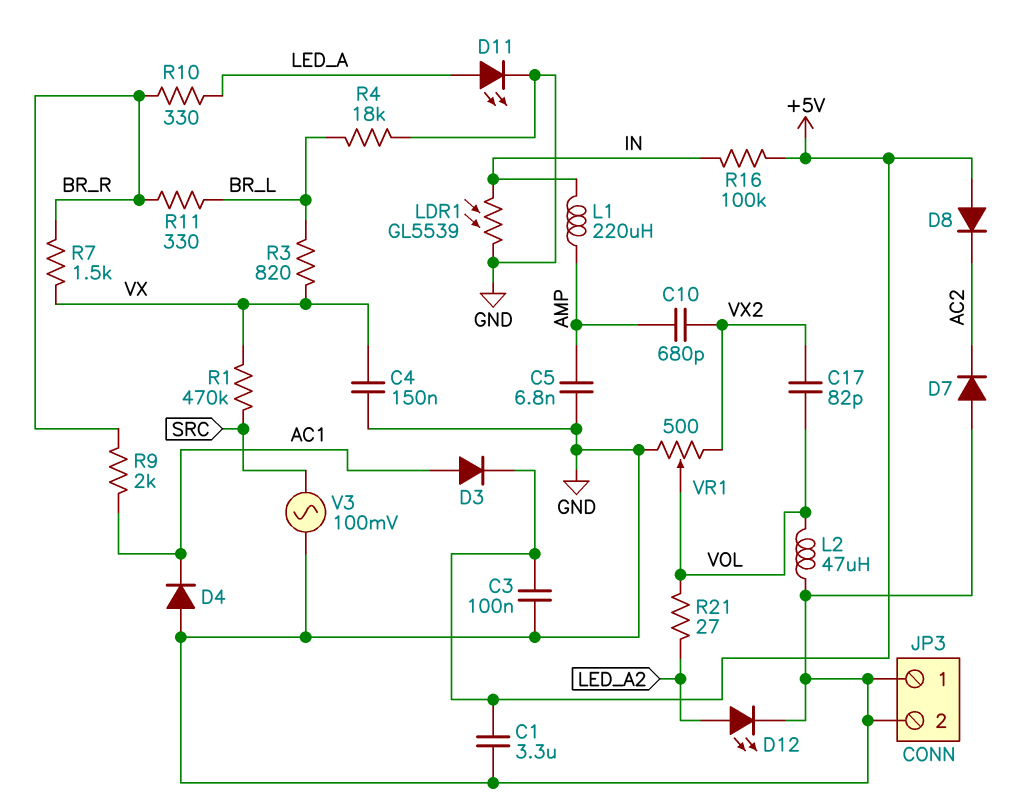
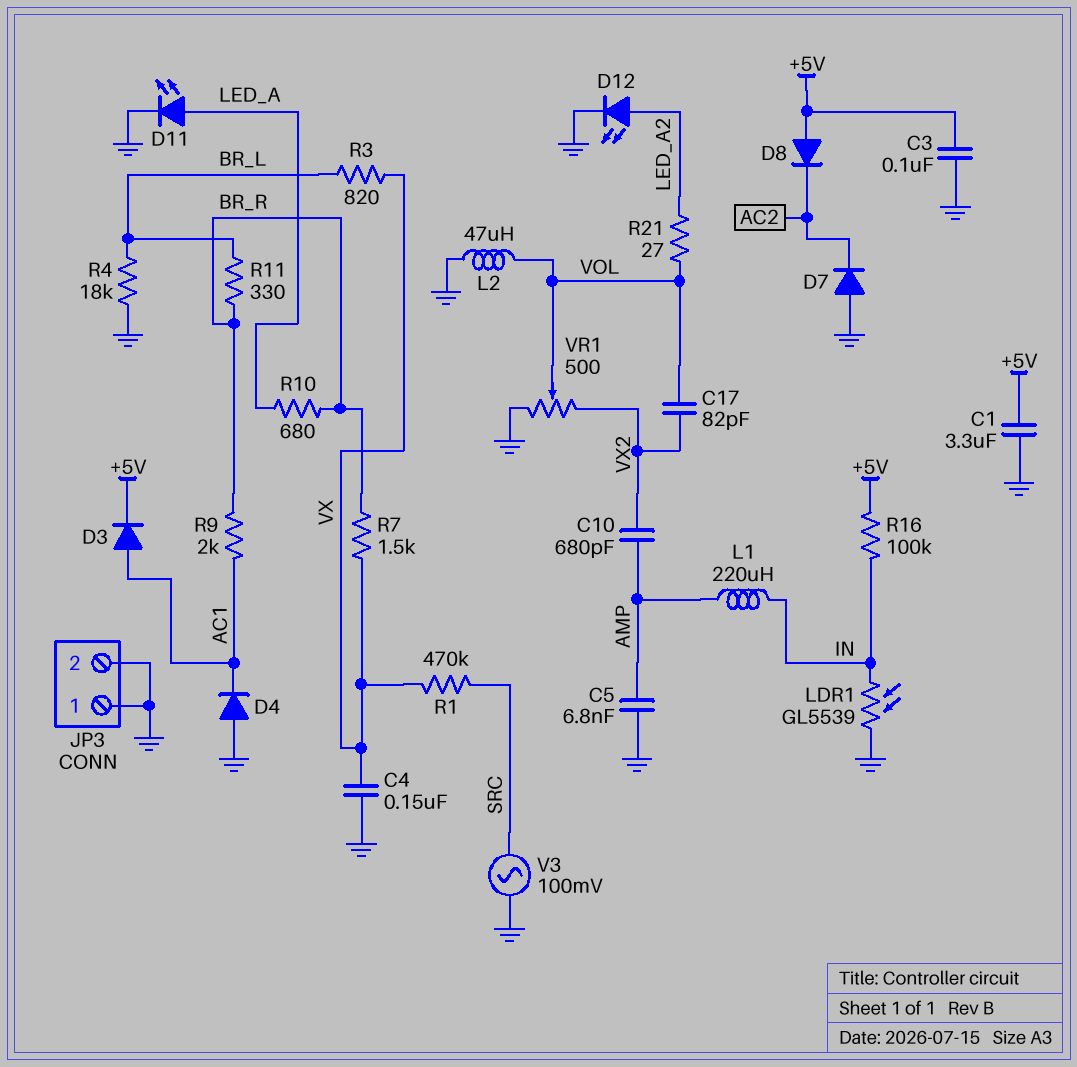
R10: 330 (BR_R, LED_A) -> 680 (BR_R, LED_A)

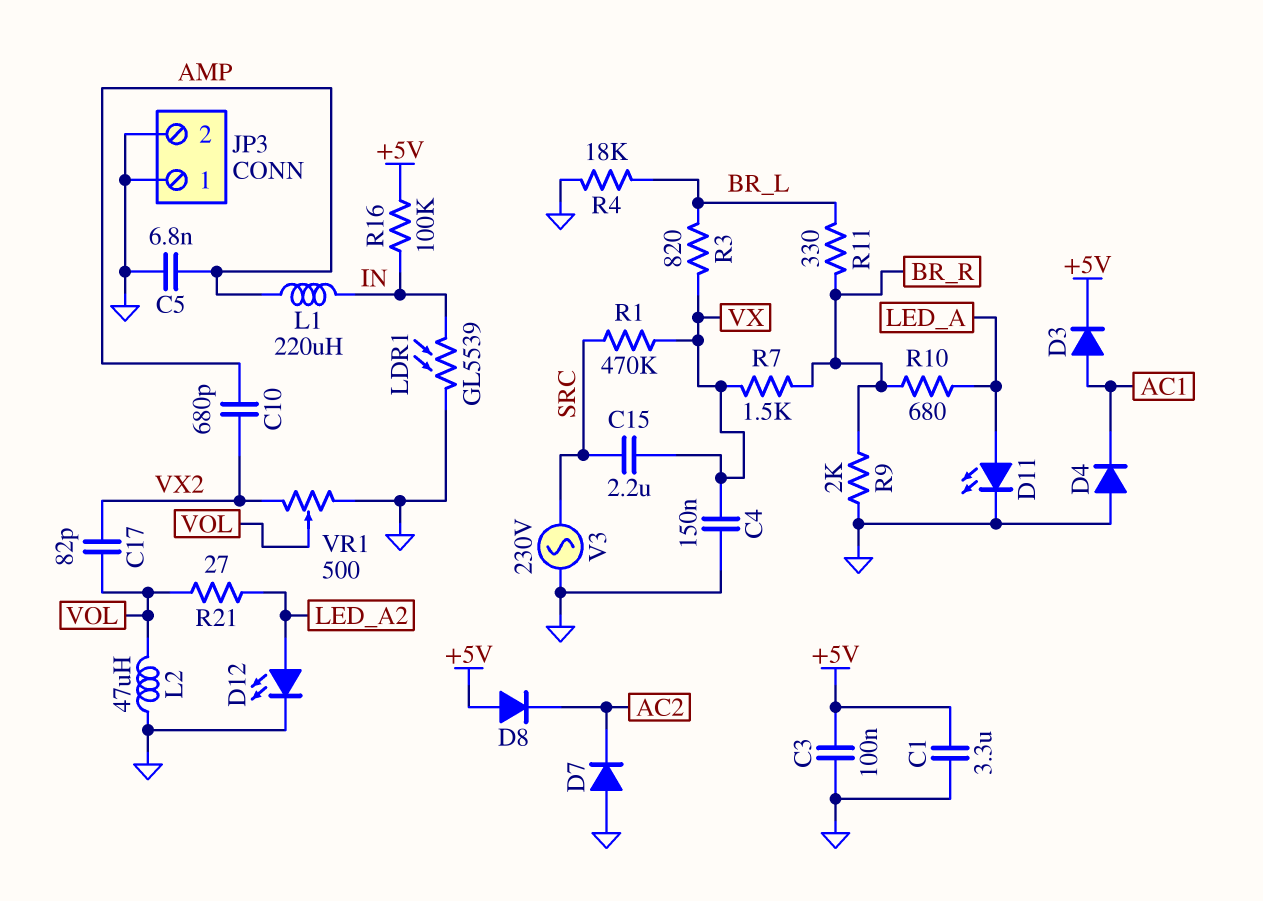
C15: none -> 2.2uF (SRC, VX)
R9: 2k (AC1, BR_R) -> 2k (BR_R, GND)
V3: AC 100mV (GND, SRC) -> AC 230V (GND, SRC)

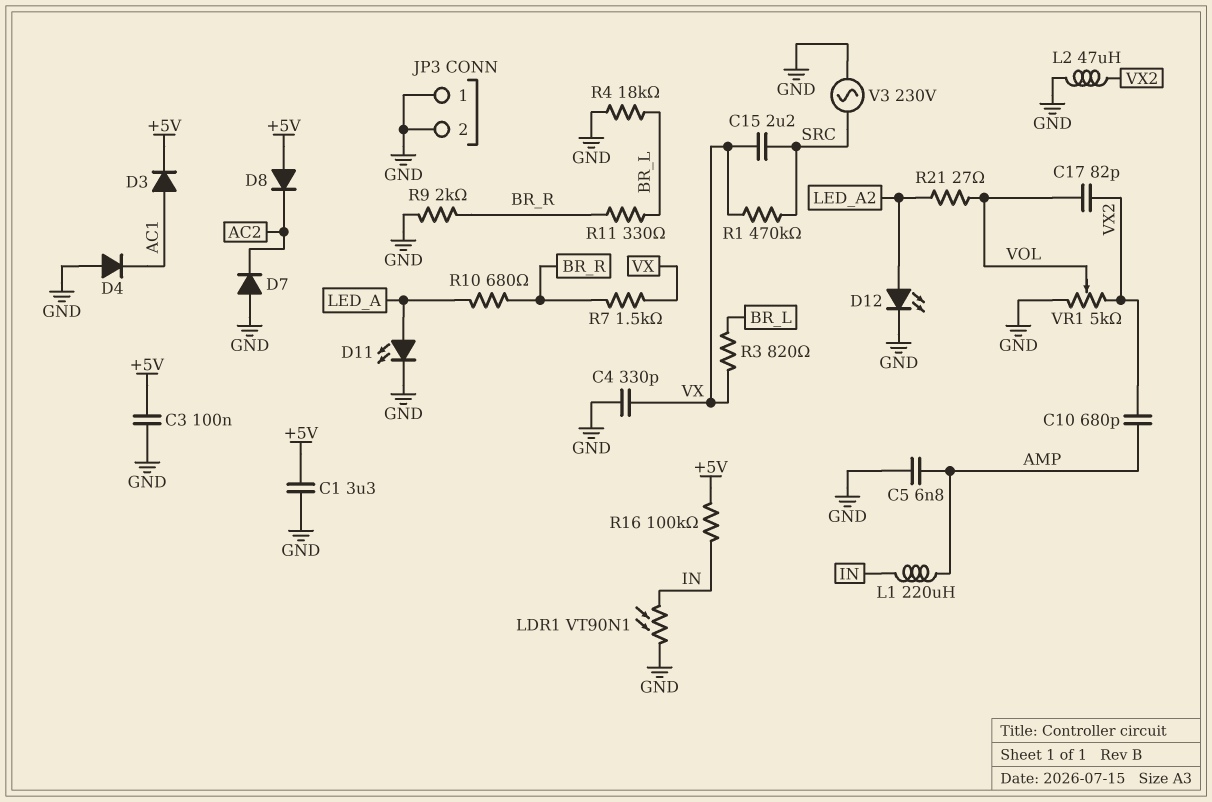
C4: 150nF (GND, VX) -> 330pF (GND, VX)
L2: 47uH (GND, VOL) -> 47uH (GND, VX2)
LDR1: GL5539 (GND, IN) -> VT90N1 (GND, IN)
VR1: 500 (GND, VX2, wiper VOL) -> 5k (GND, VX2, wiper VOL)

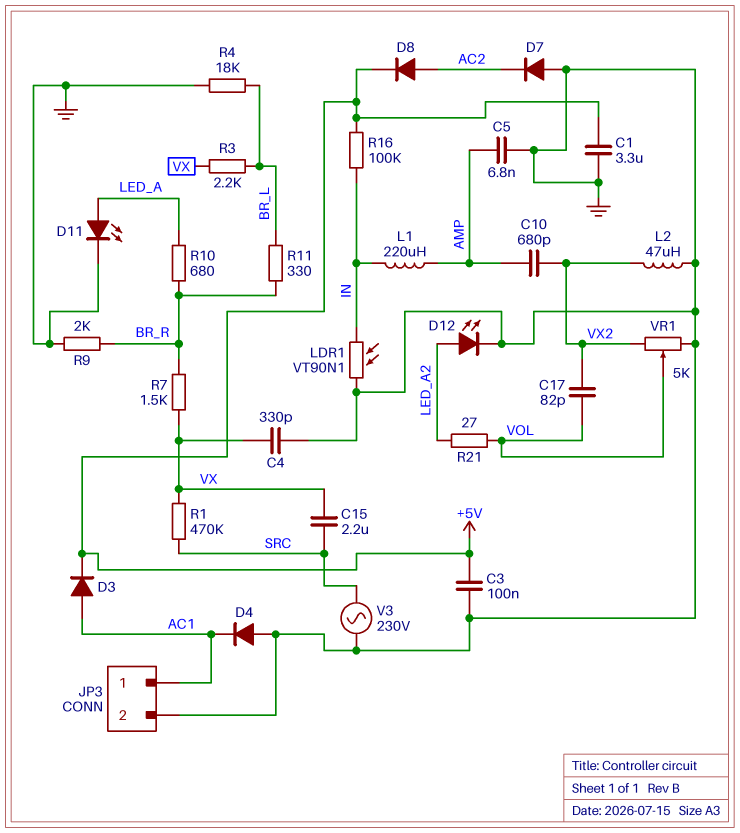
D8: diode (A +5V, K AC2) -> diode (A AC2, K +5V)
JP3 pin 1: GND -> AC1
R3: 820 (BR_L, VX) -> 2.2k (BR_L, VX)

